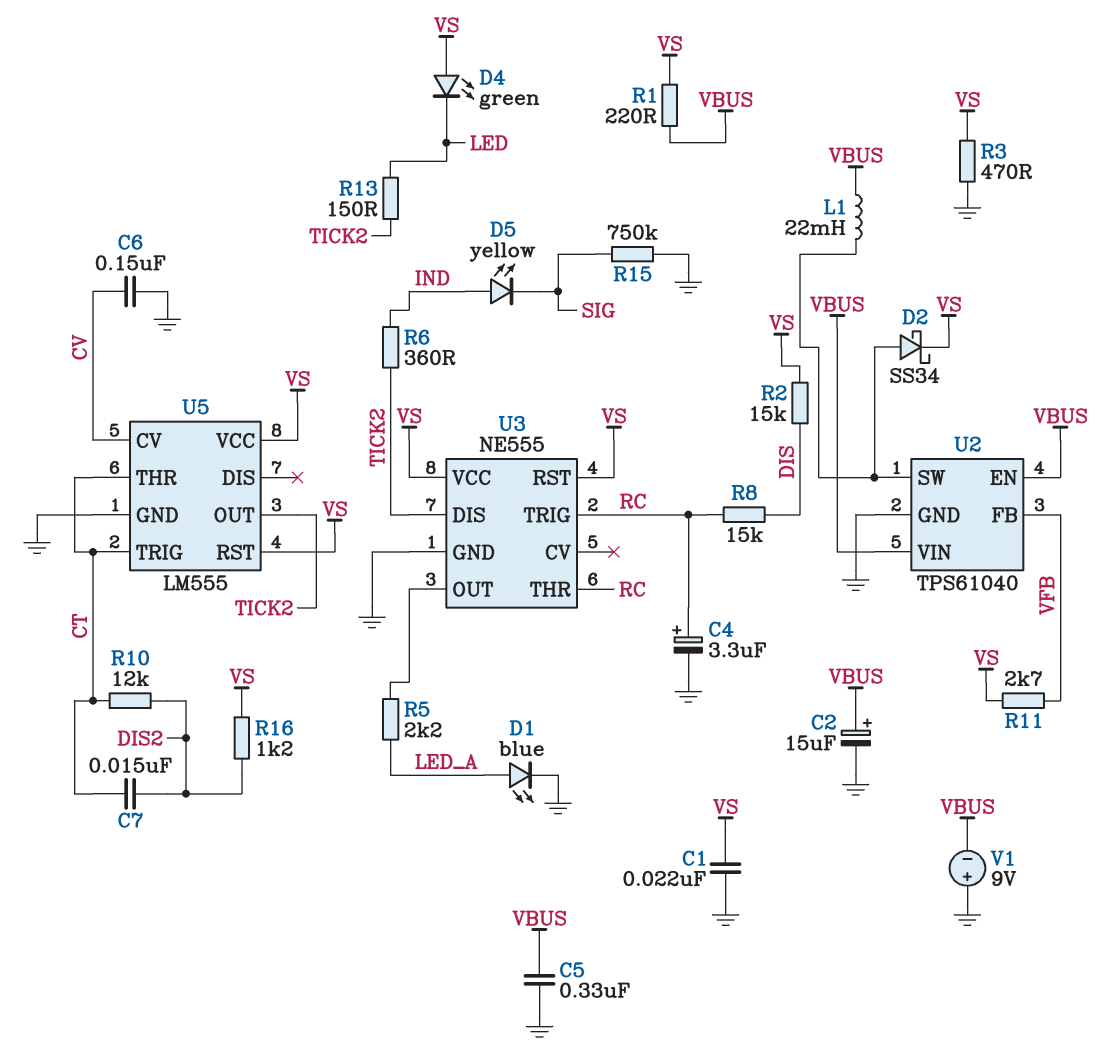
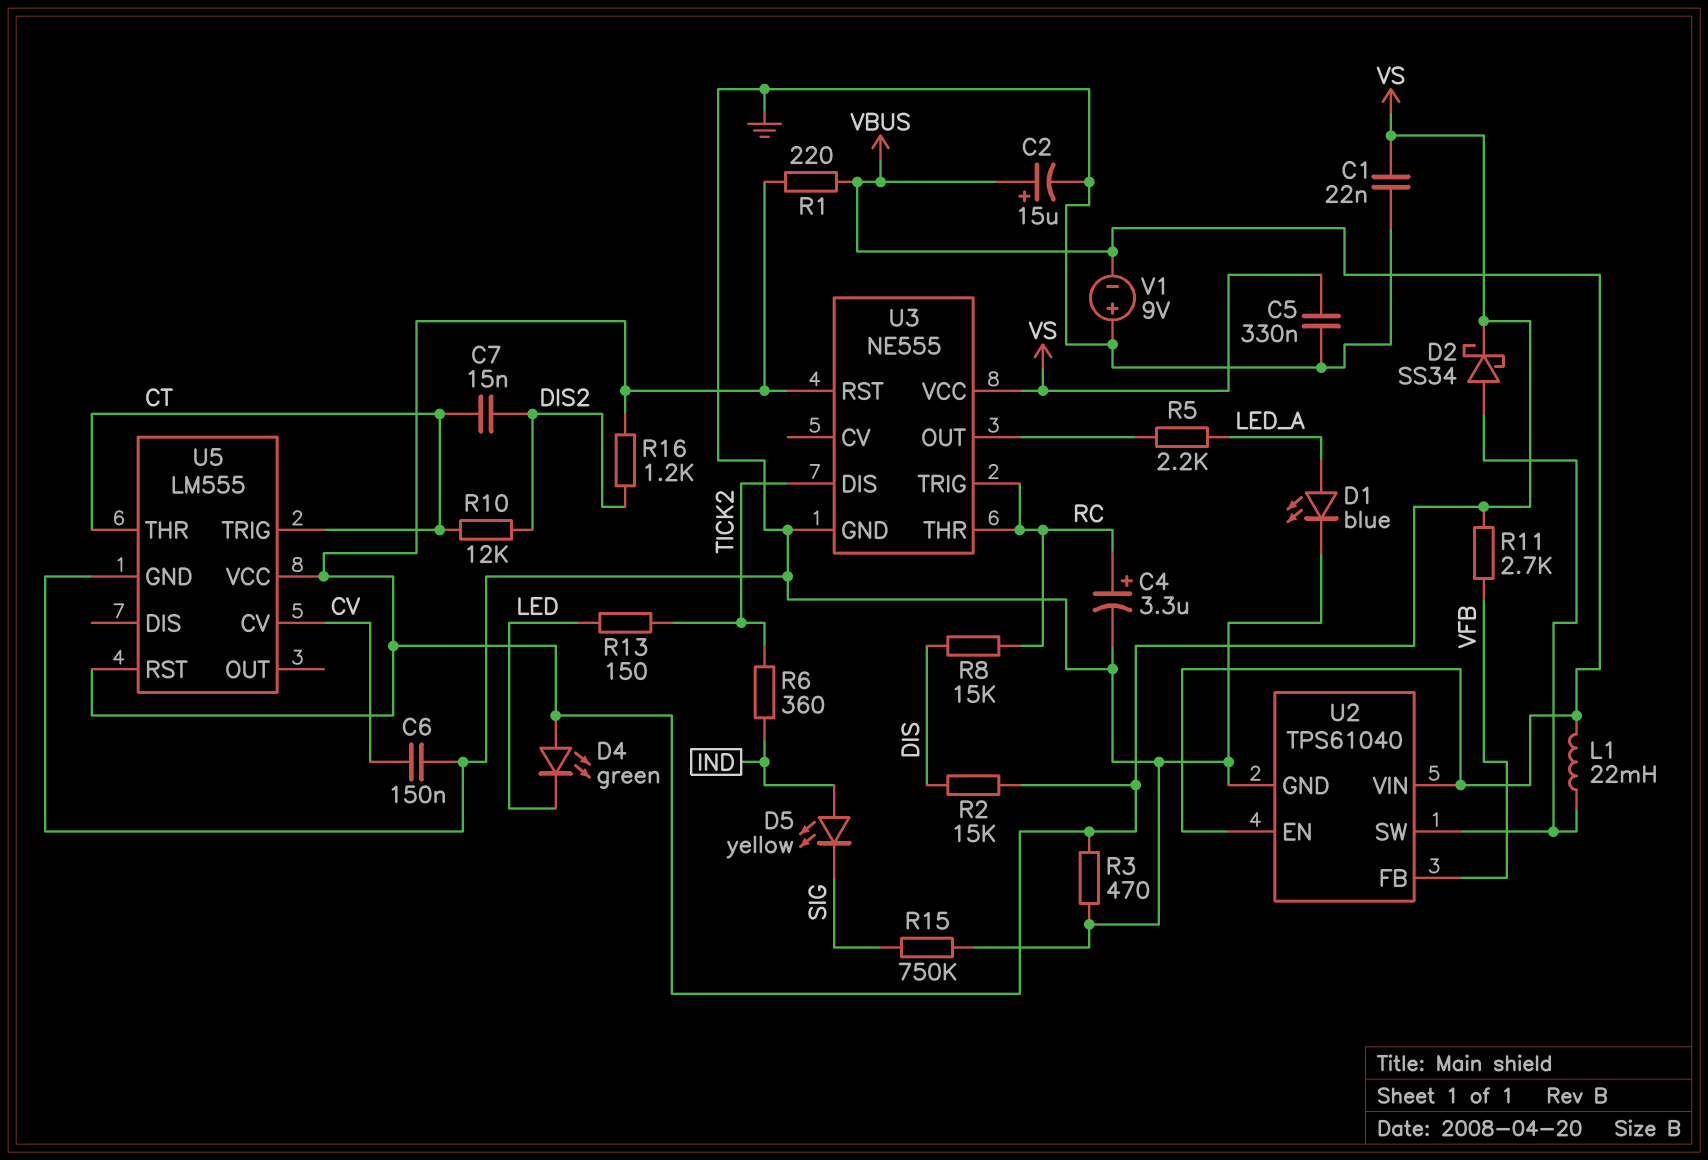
C5: 330nF (GND, VBUS) -> 330nF (GND, VS)
U5 pin OUT: TICK2 -> none

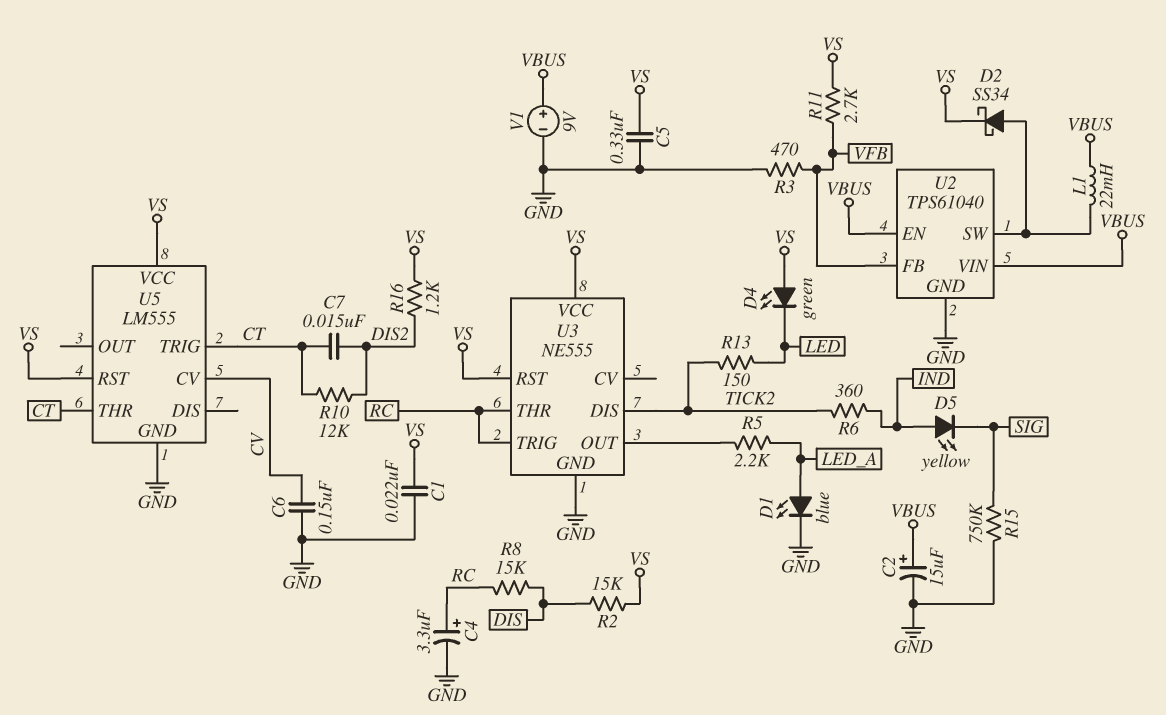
R1: 220 (VBUS, VS) -> none
R3: 470 (GND, VS) -> 470 (GND, VFB)
V1: 9V (plus GND, minus VBUS) -> 9V (plus VBUS, minus GND)

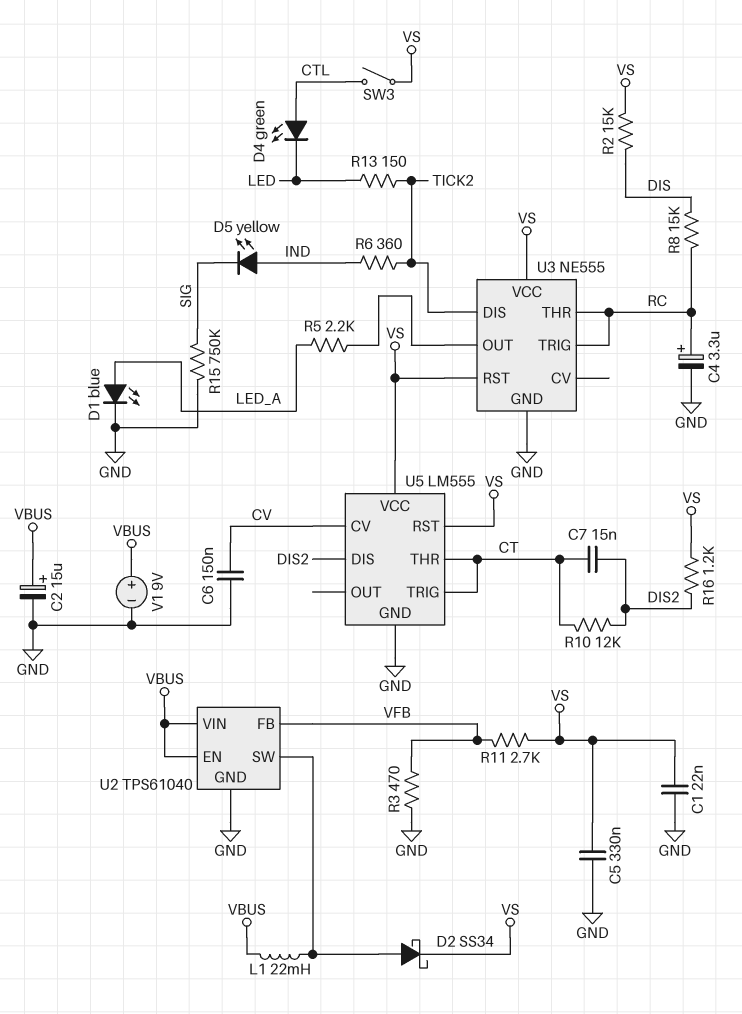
D4: LED green (A VS, K LED) -> LED green (A CTL, K LED)
SW3: none -> switch (CTL, VS)
U5 pin DIS: none -> DIS2

